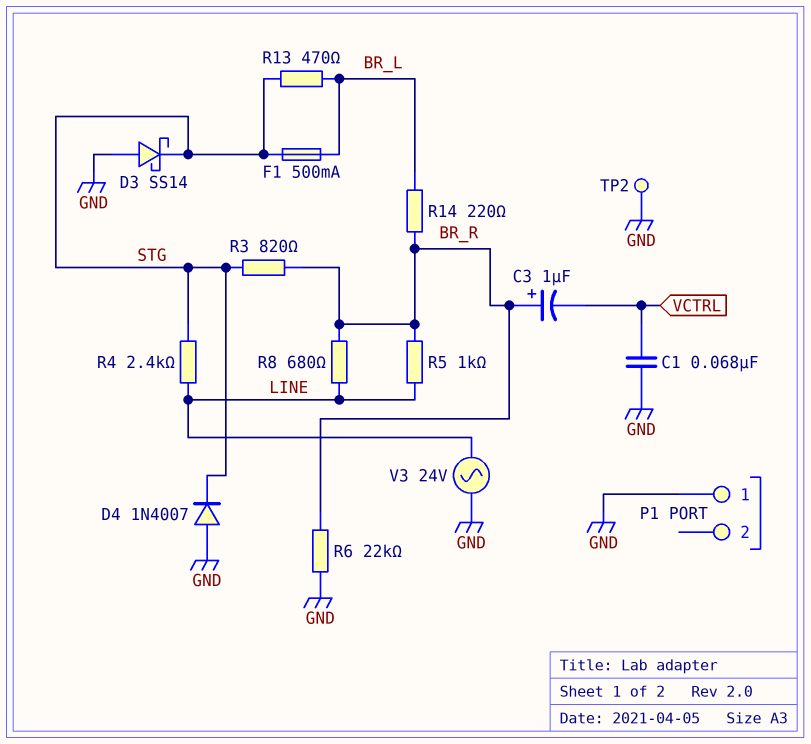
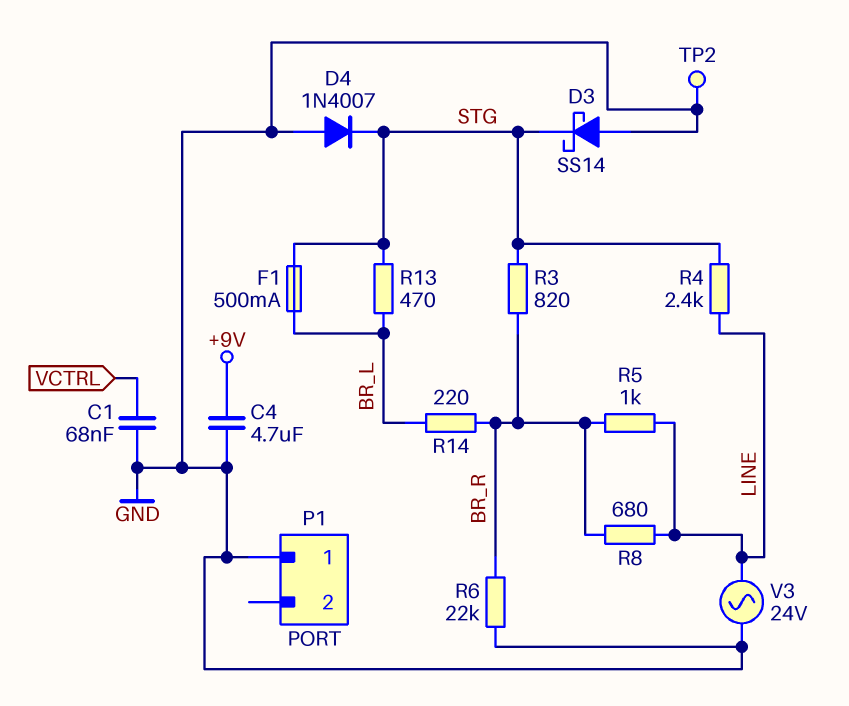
C3: 1uF (plus BR_R, minus VCTRL) -> none
C4: none -> 4.7uF (+9V, GND)

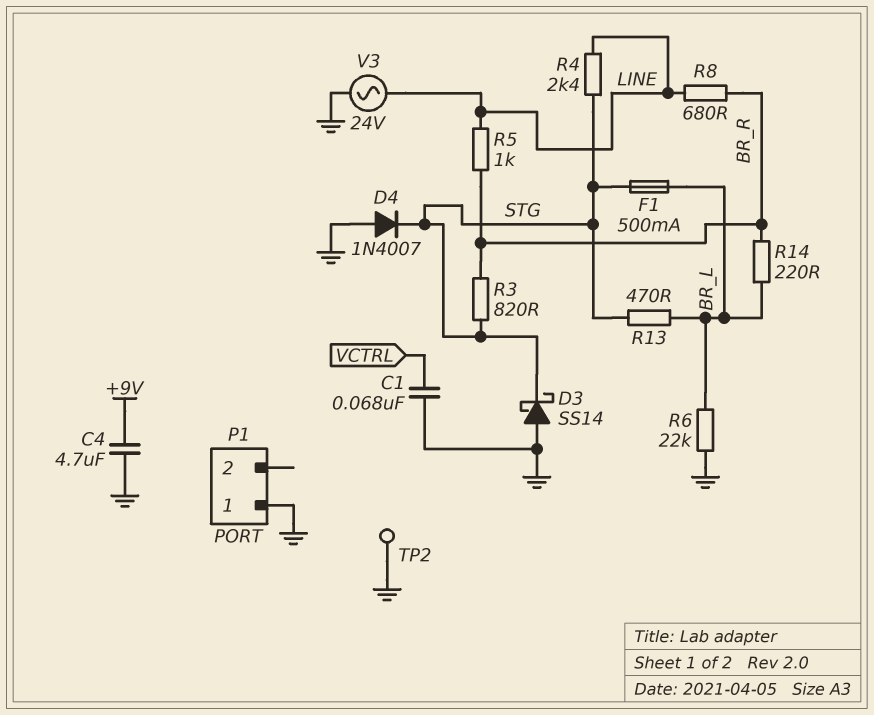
R6: 22k (BR_R, GND) -> 22k (BR_L, GND)

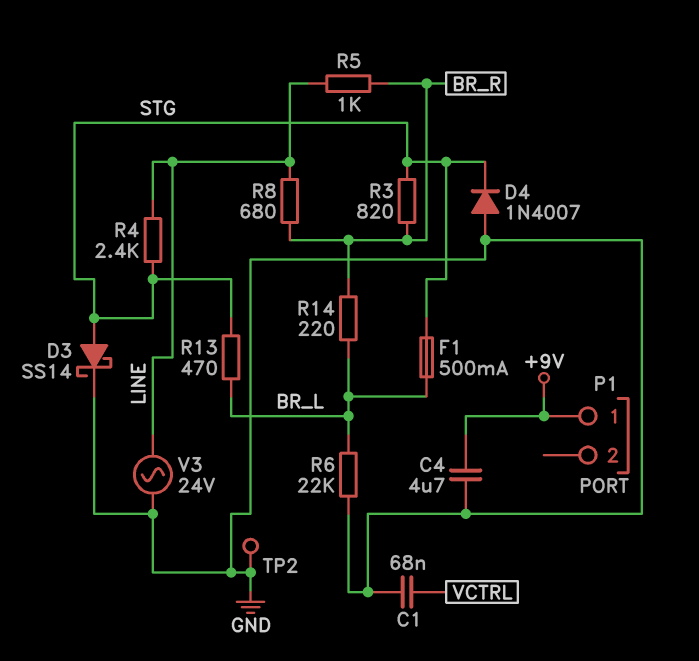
D3: schottky SS14 (A GND, K STG) -> schottky SS14 (A STG, K GND)
P1 pin 1: GND -> +9V

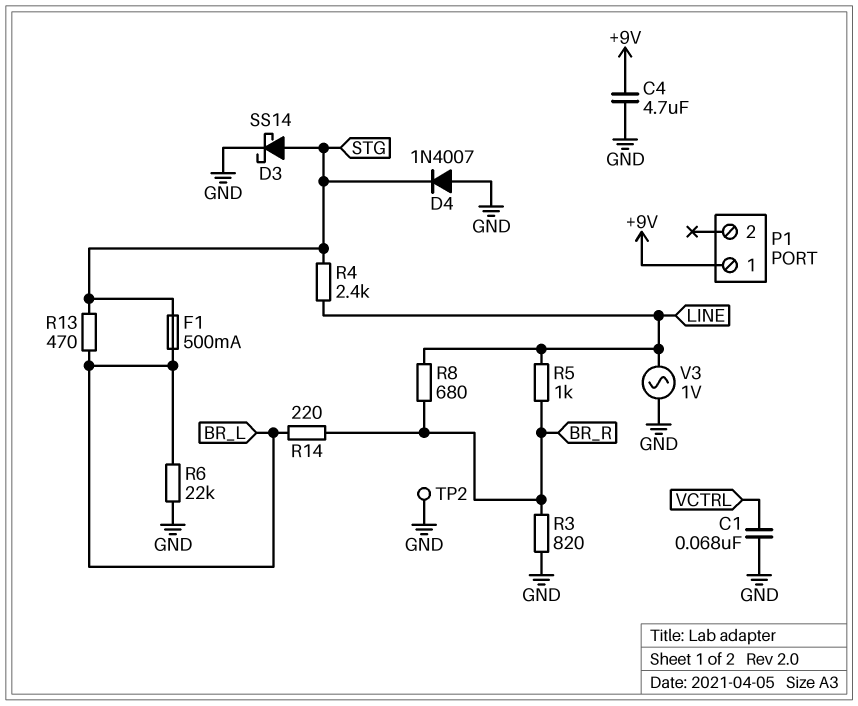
R3: 820 (BR_R, STG) -> 820 (BR_R, GND)
V3: AC 24V (GND, LINE) -> AC 1V (GND, LINE)

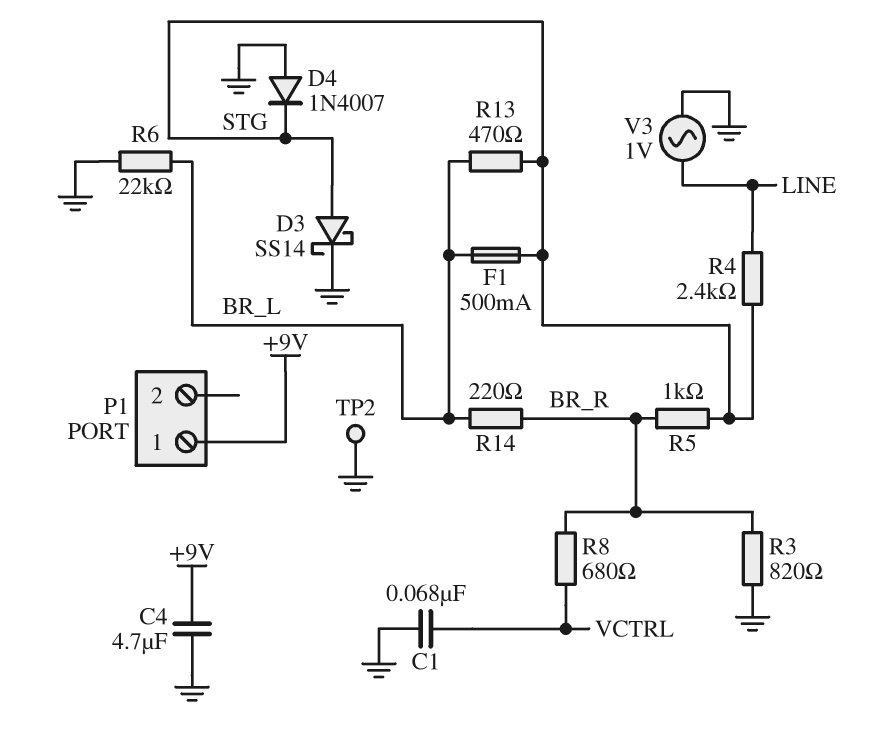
R5: 1k (BR_R, LINE) -> 1k (BR_R, STG)
R8: 680 (BR_R, LINE) -> 680 (BR_R, VCTRL)

